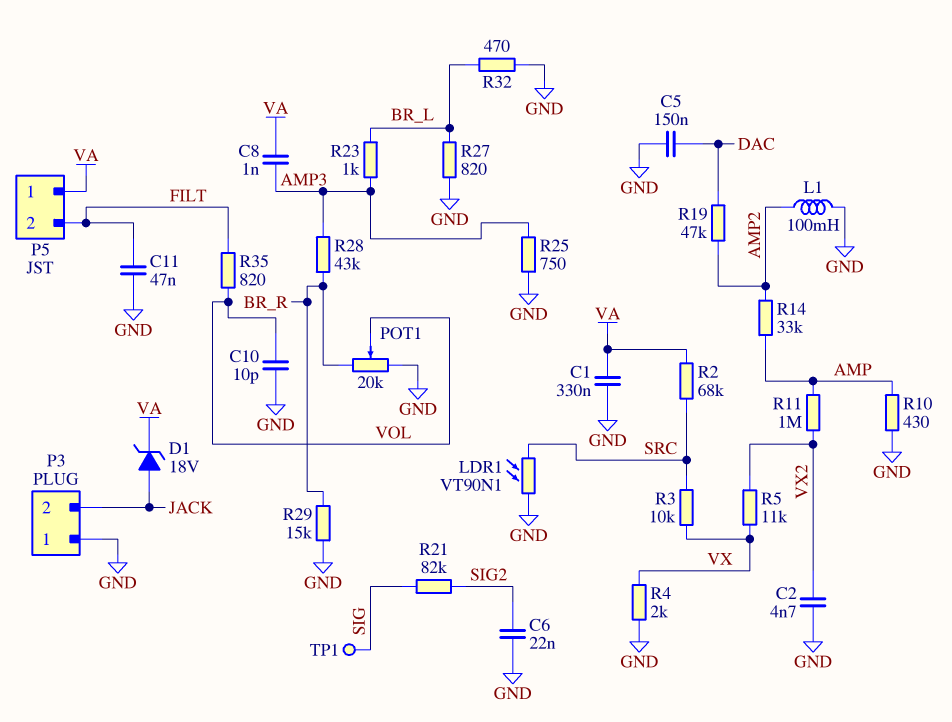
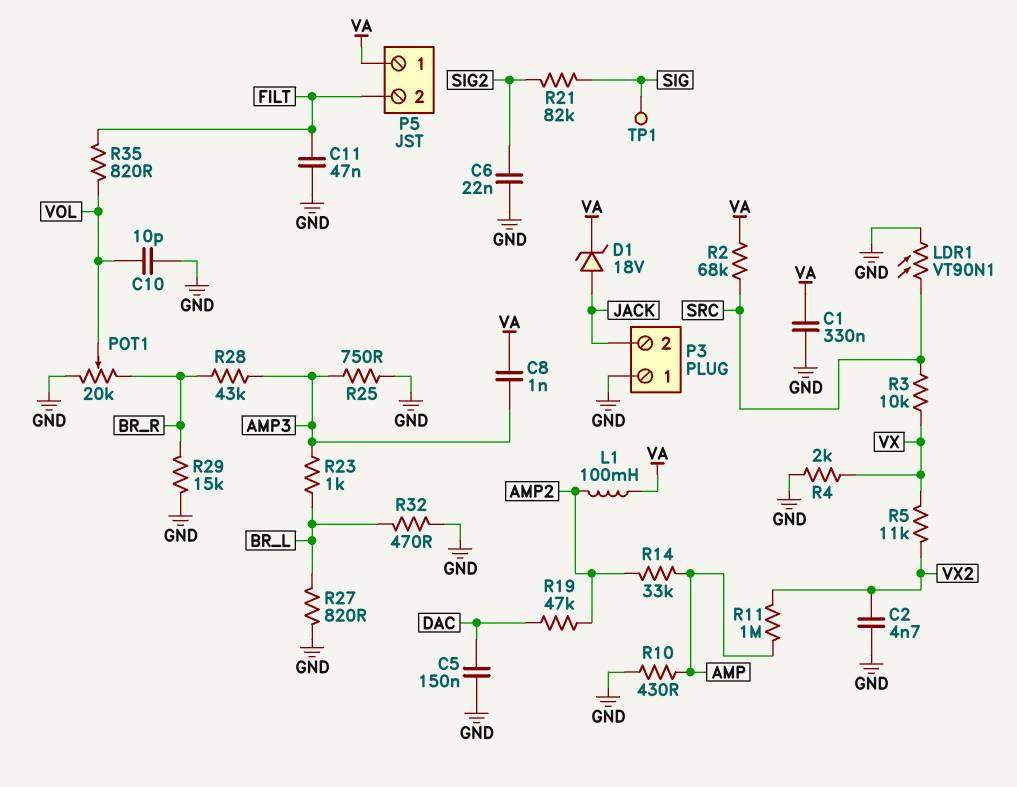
L1: 100mH (AMP2, GND) -> 100mH (AMP2, VA)

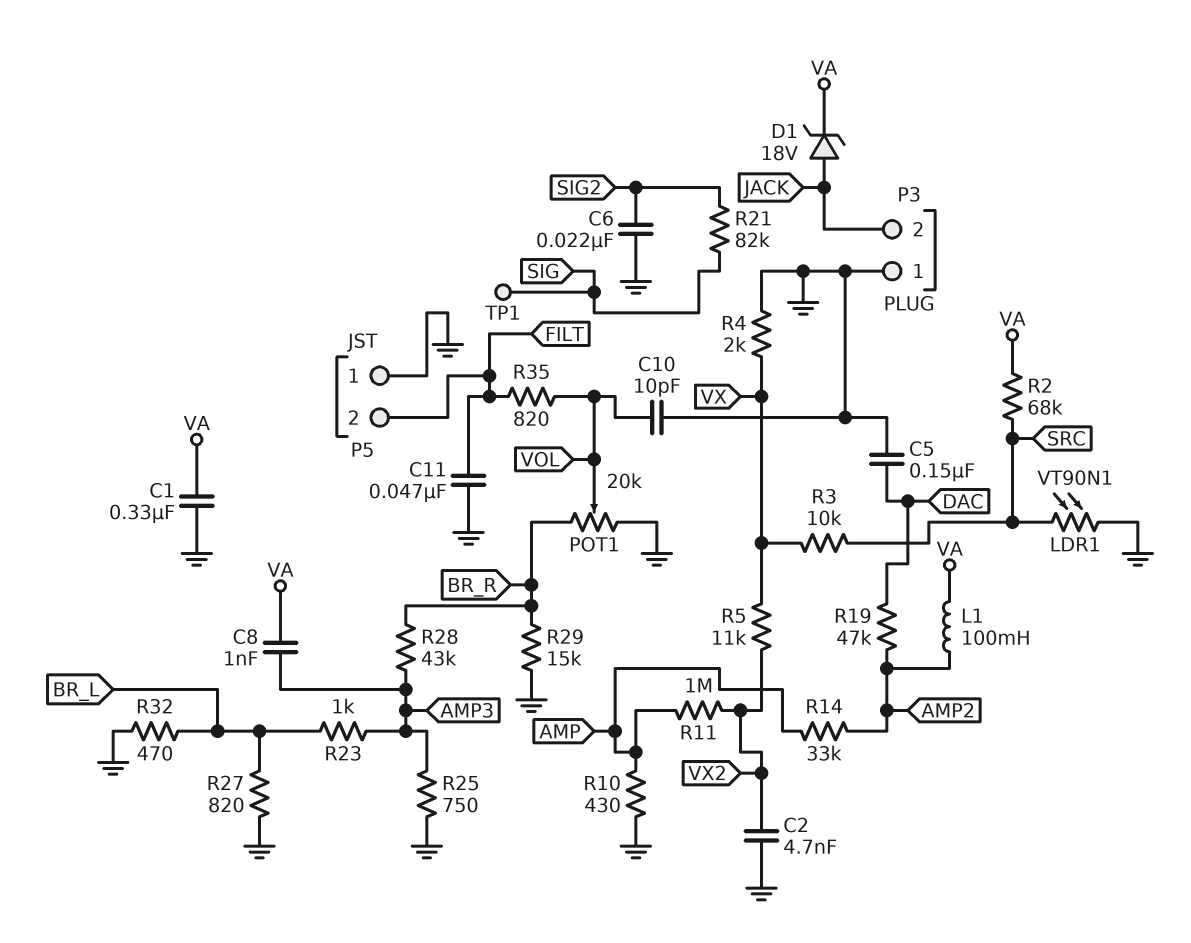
P5 pin 1: VA -> GND

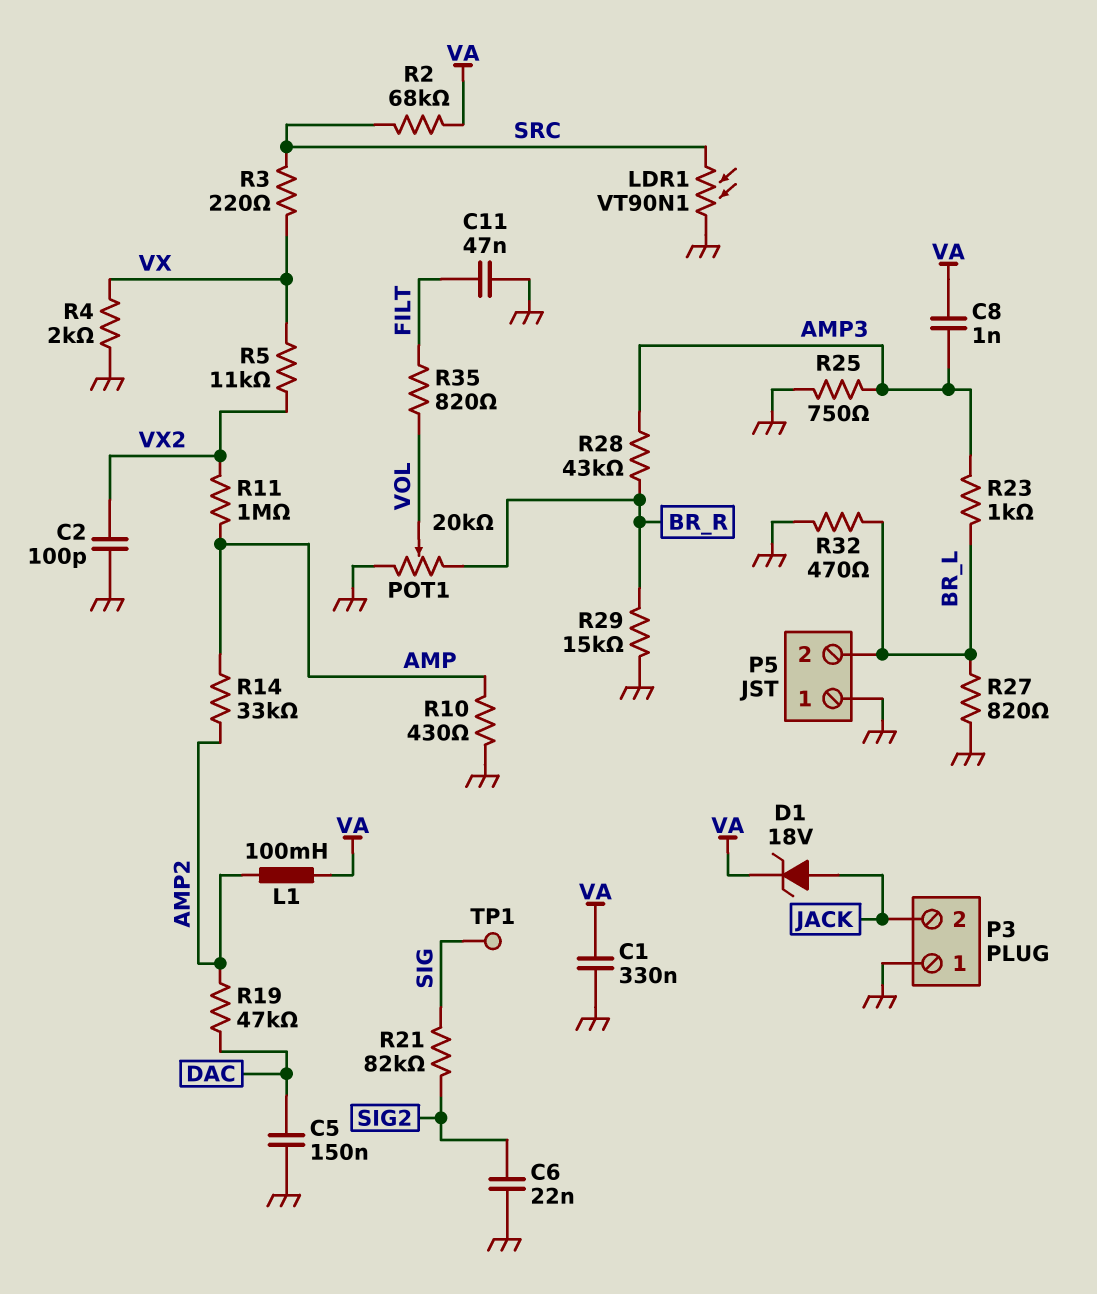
C2: 4.7nF (GND, VX2) -> 100pF (GND, VX2)
C10: 10pF (GND, VOL) -> none
P5 pin 2: FILT -> BR_L
R3: 10k (SRC, VX) -> 220 (SRC, VX)

